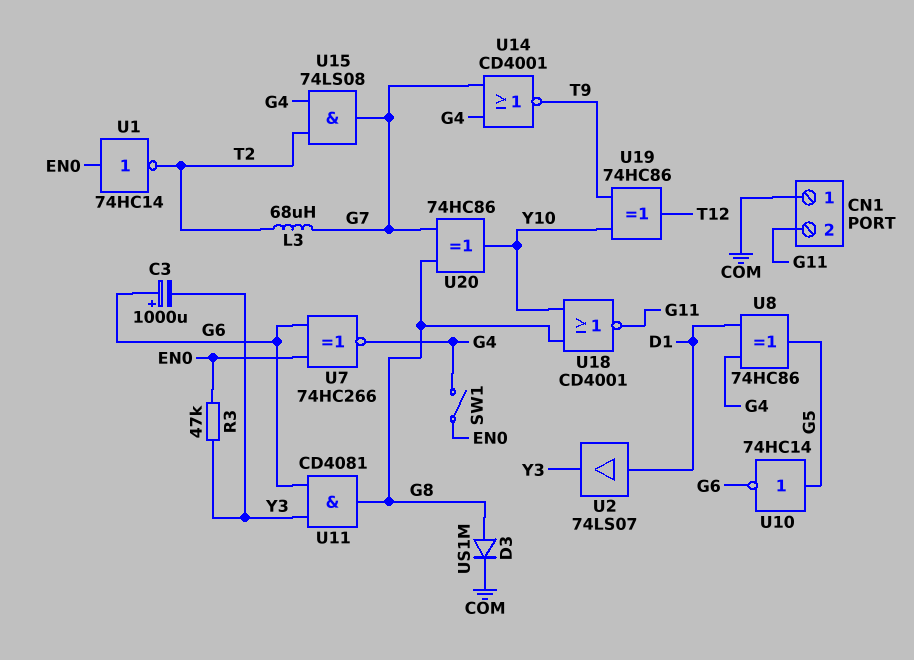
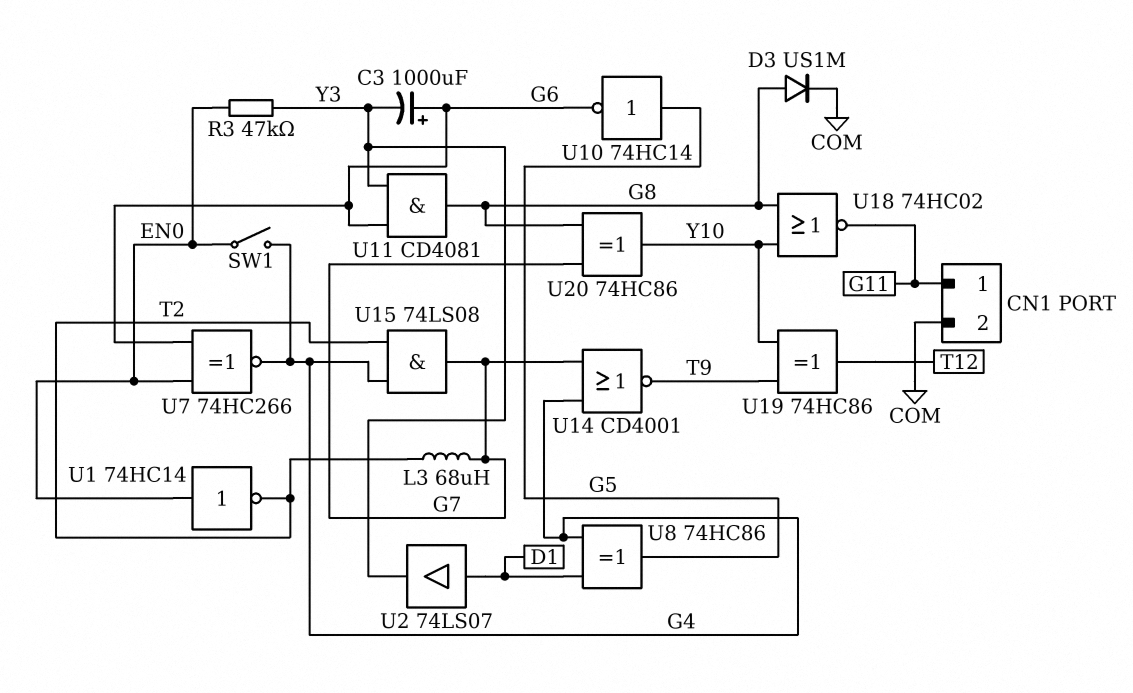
CN1 pin 1: COM -> G11
CN1 pin 2: G11 -> COM
U18: NOR CD4001 (in G8, in Y10, out G11) -> NOR 74HC02 (in G8, in Y10, out G11)

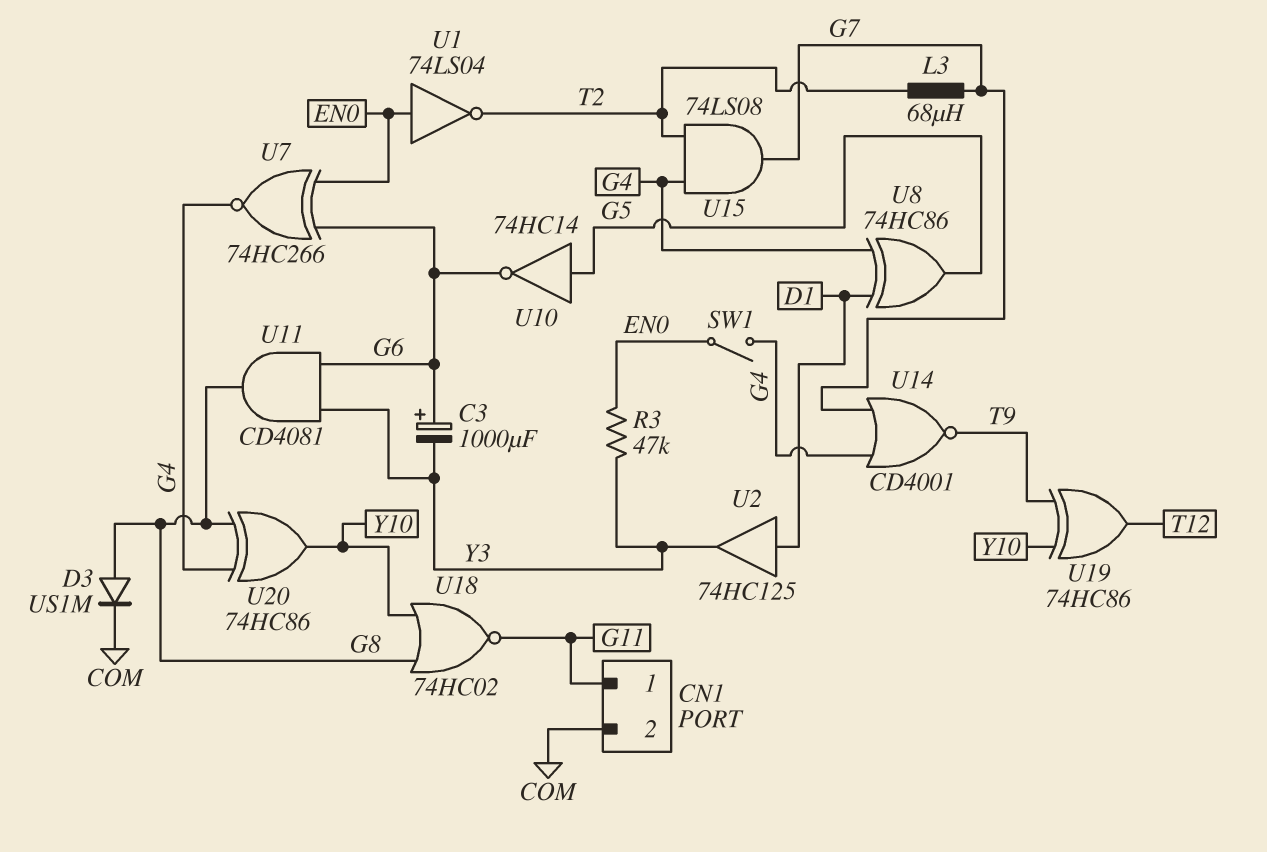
U1: NOT 74HC14 (in EN0, out T2) -> NOT 74LS04 (in EN0, out T2)
U2: buffer 74LS07 (in D1, out Y3) -> buffer 74HC125 (in D1, out Y3)
U20: XOR 74HC86 (in G7, in G8, out Y10) -> XOR 74HC86 (in G4, in G8, out Y10)

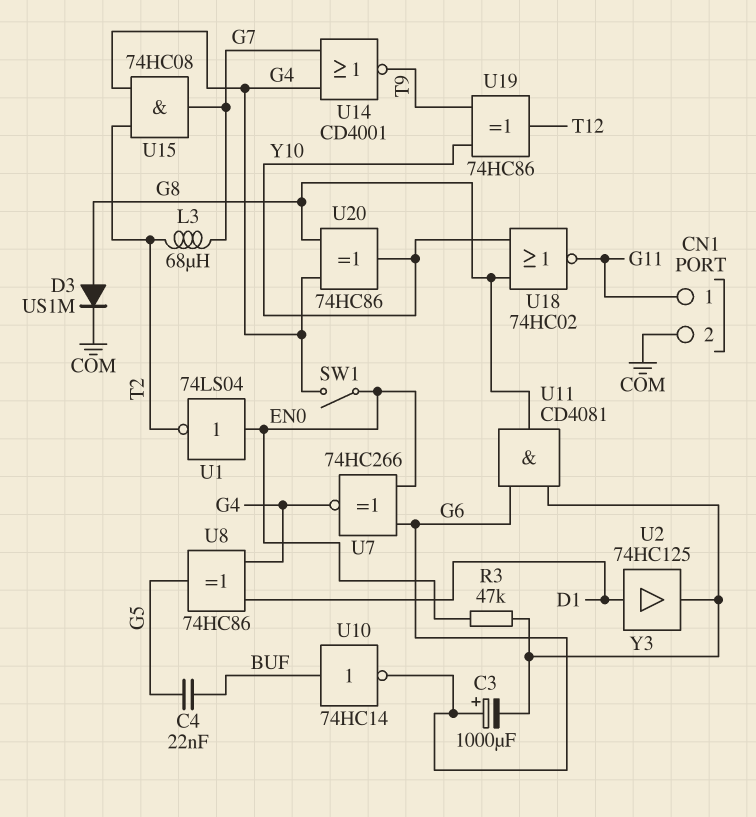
C4: none -> 22nF (BUF, G5)
U10: NOT 74HC14 (in G5, out G6) -> NOT 74HC14 (in BUF, out G6)
U15: AND 74LS08 (in G4, in T2, out G7) -> AND 74HC08 (in G4, in T2, out G7)

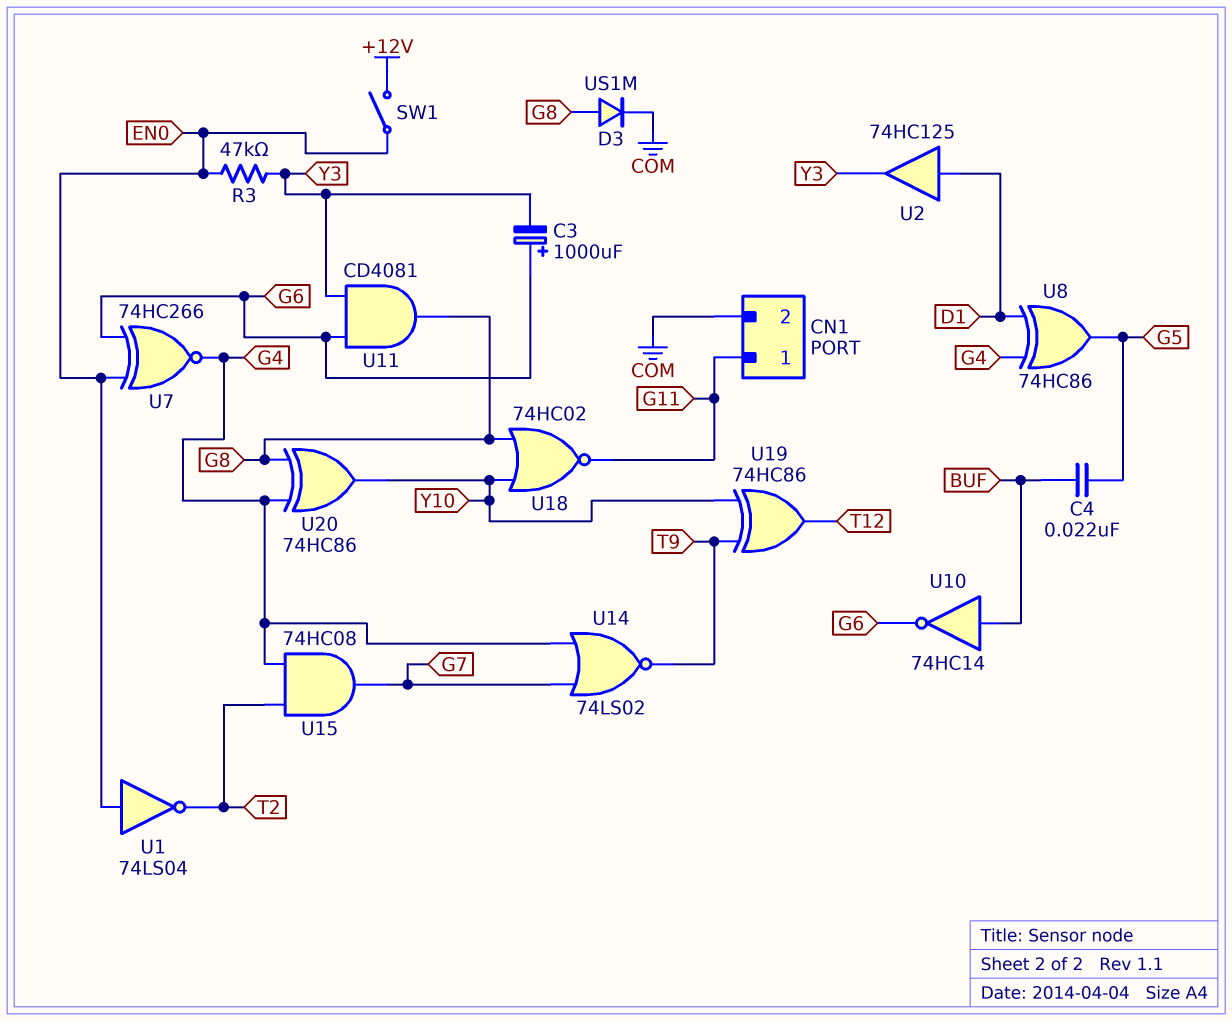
L3: 68uH (G7, T2) -> none
SW1: switch (EN0, G4) -> switch (+12V, EN0)
U14: NOR CD4001 (in G4, in G7, out T9) -> NOR 74LS02 (in G4, in G7, out T9)

